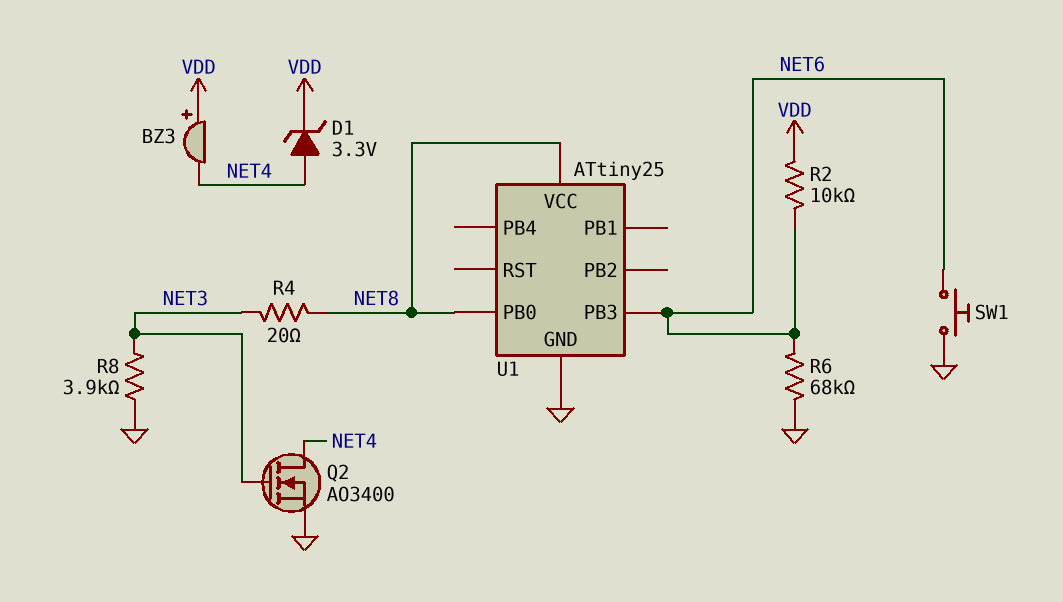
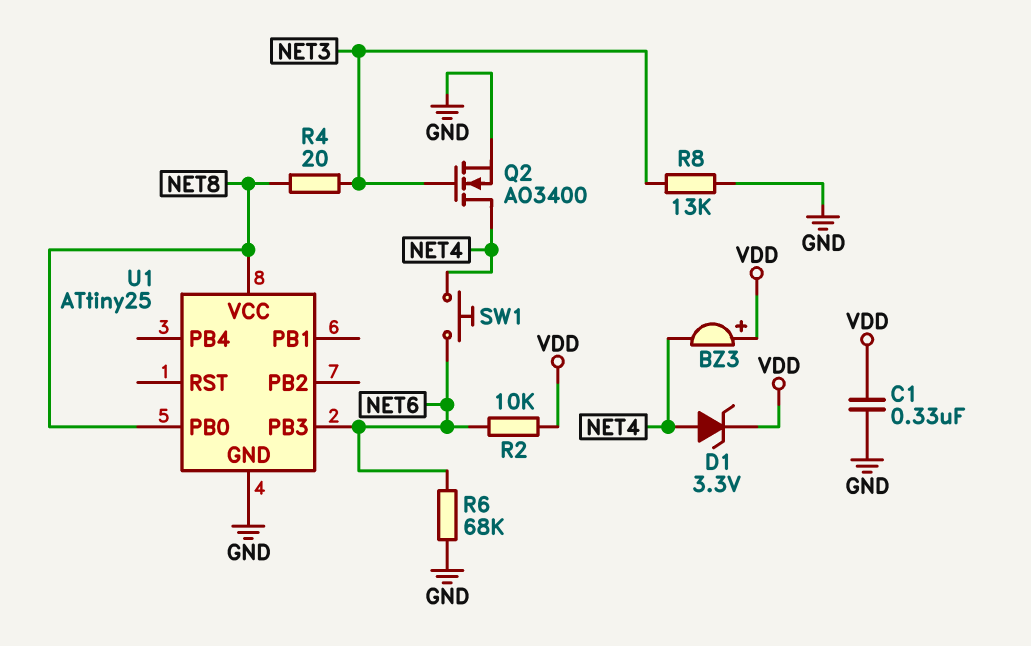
C1: none -> 330nF (GND, VDD)
R8: 3.9k (GND, NET3) -> 13k (GND, NET3)
SW1: button (GND, NET6) -> button (NET4, NET6)

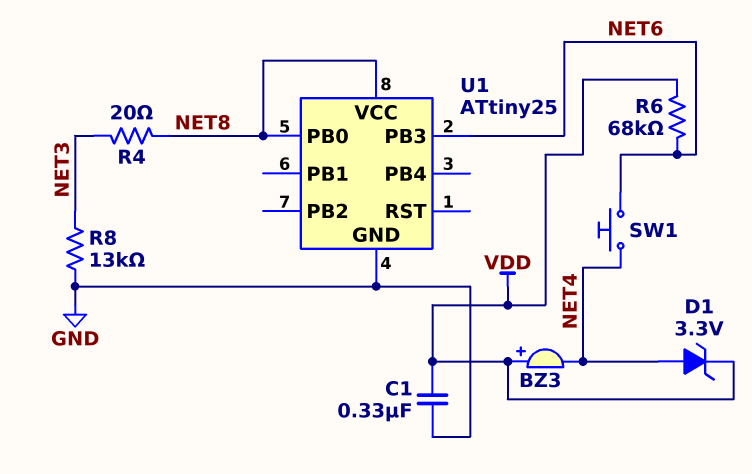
Q2: NMOS AO3400 (G NET3, D NET4, S GND) -> none
R2: 10k (NET6, VDD) -> none
R6: 68k (GND, NET6) -> 68k (NET6, VDD)

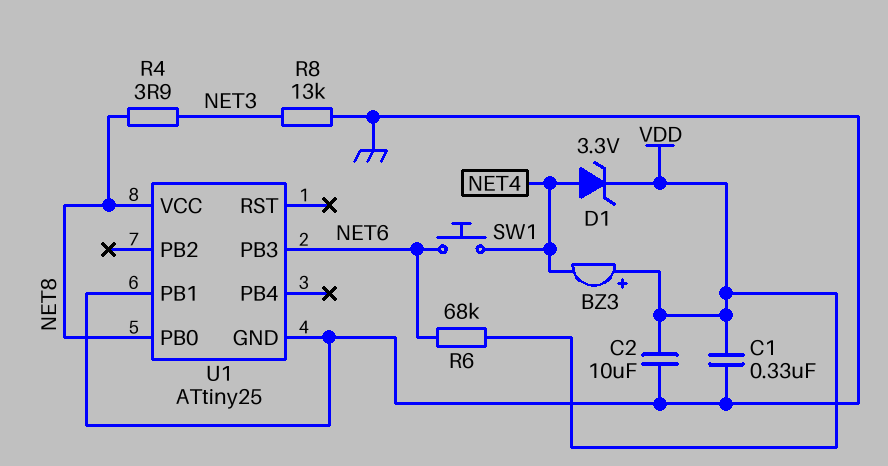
C2: none -> 10uF (GND, VDD)
R4: 20 (NET3, NET8) -> 3.9 (NET3, NET8)
U1 pin PB1: none -> GND

